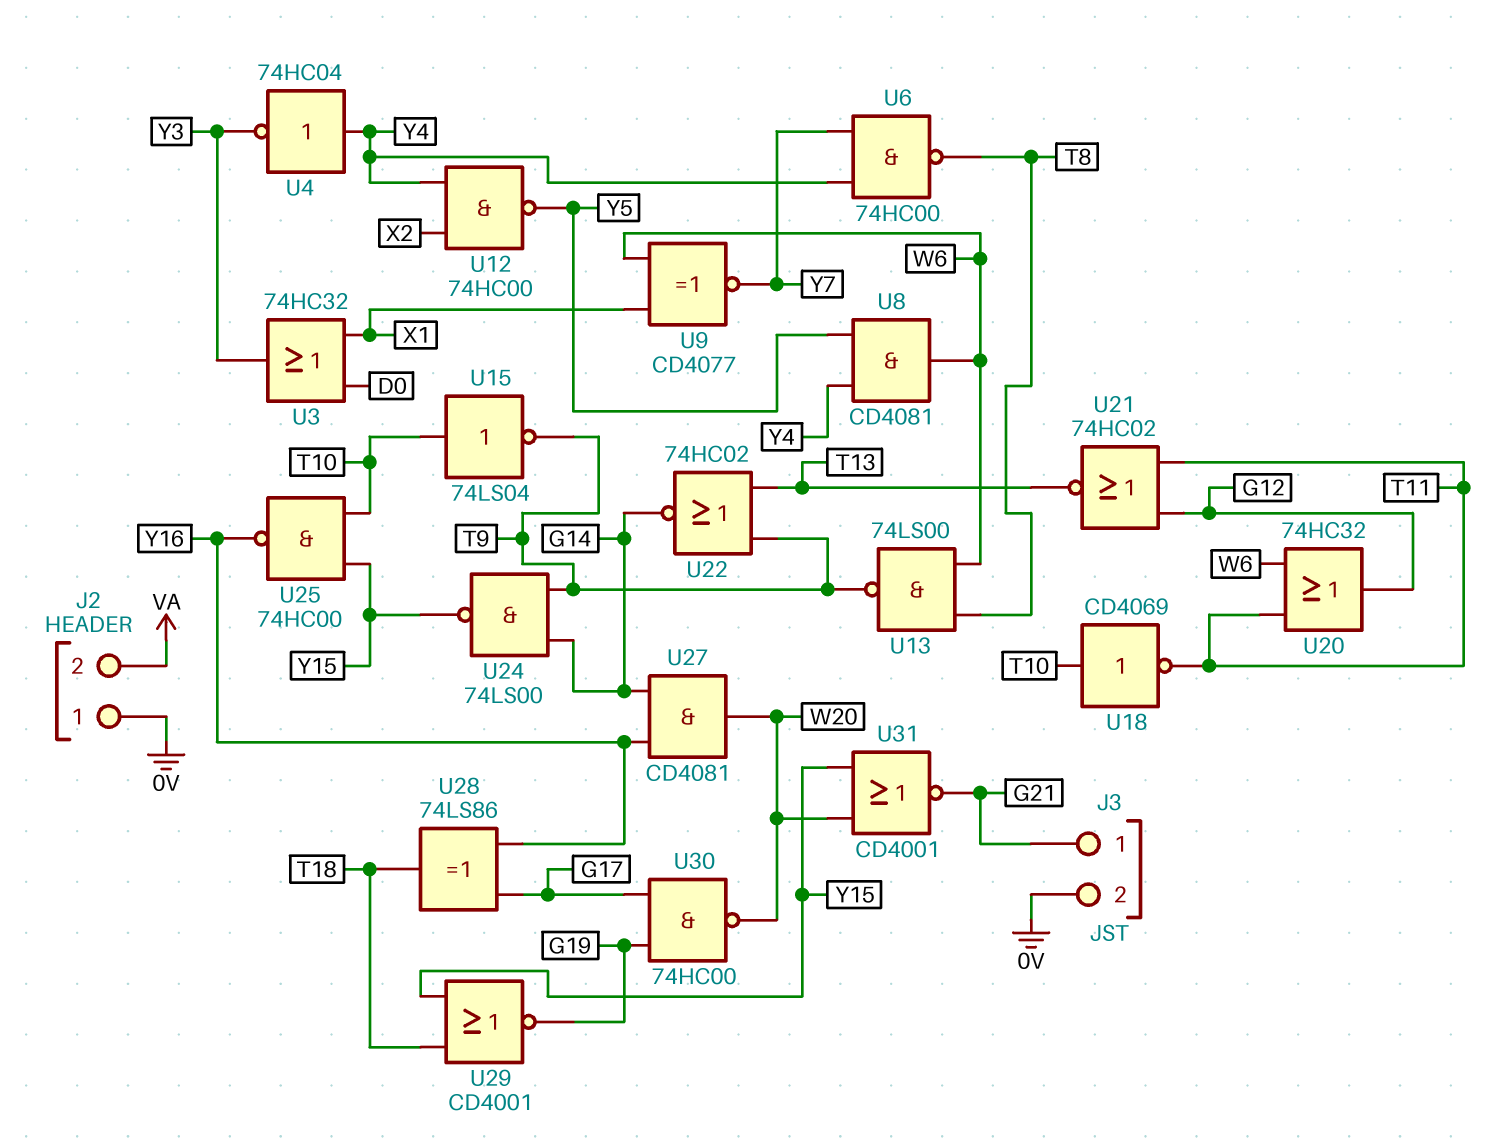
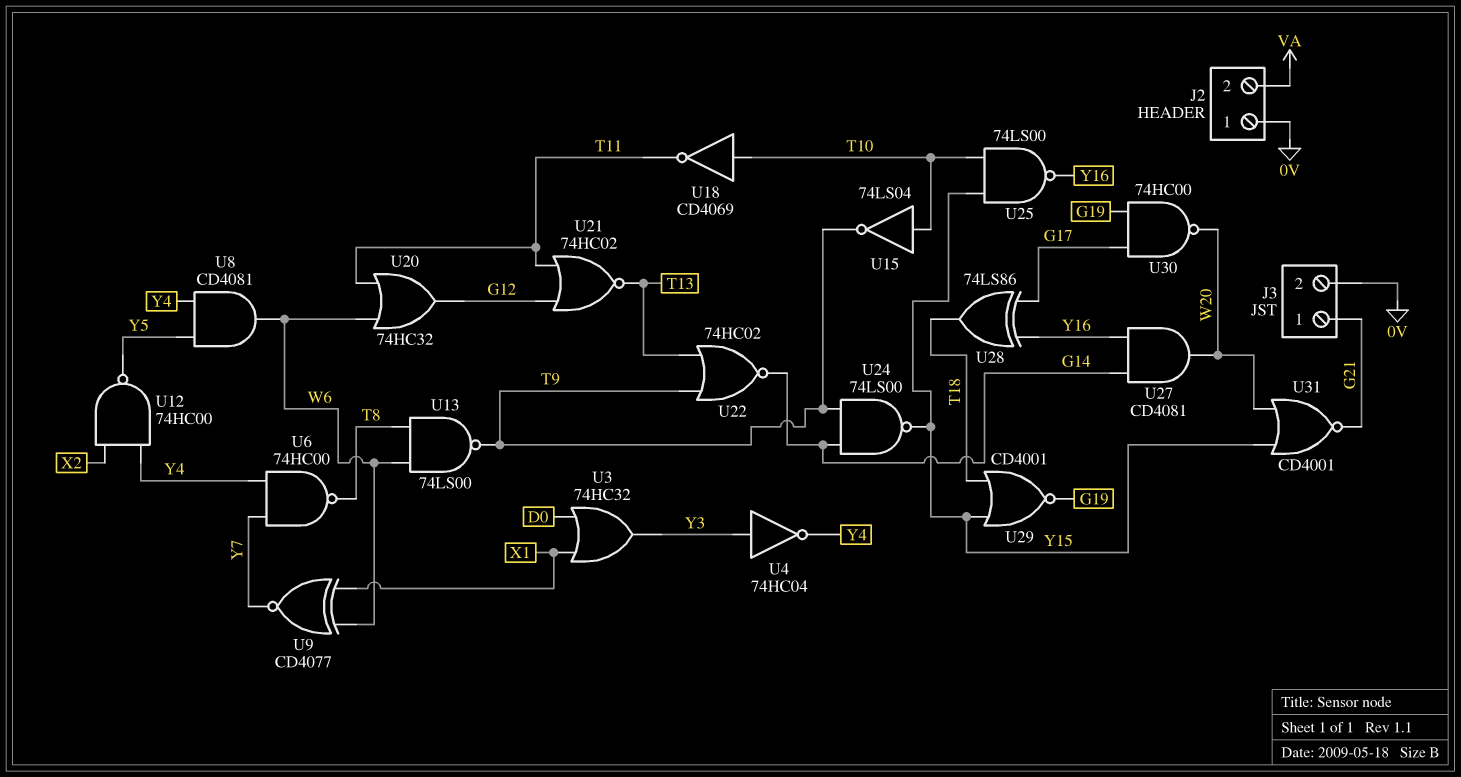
U4: NOT 74HC04 (in Y4, out Y3) -> NOT 74HC04 (in Y3, out Y4)
U25: NAND 74HC00 (in T10, in Y15, out Y16) -> NAND 74LS00 (in T10, in Y15, out Y16)

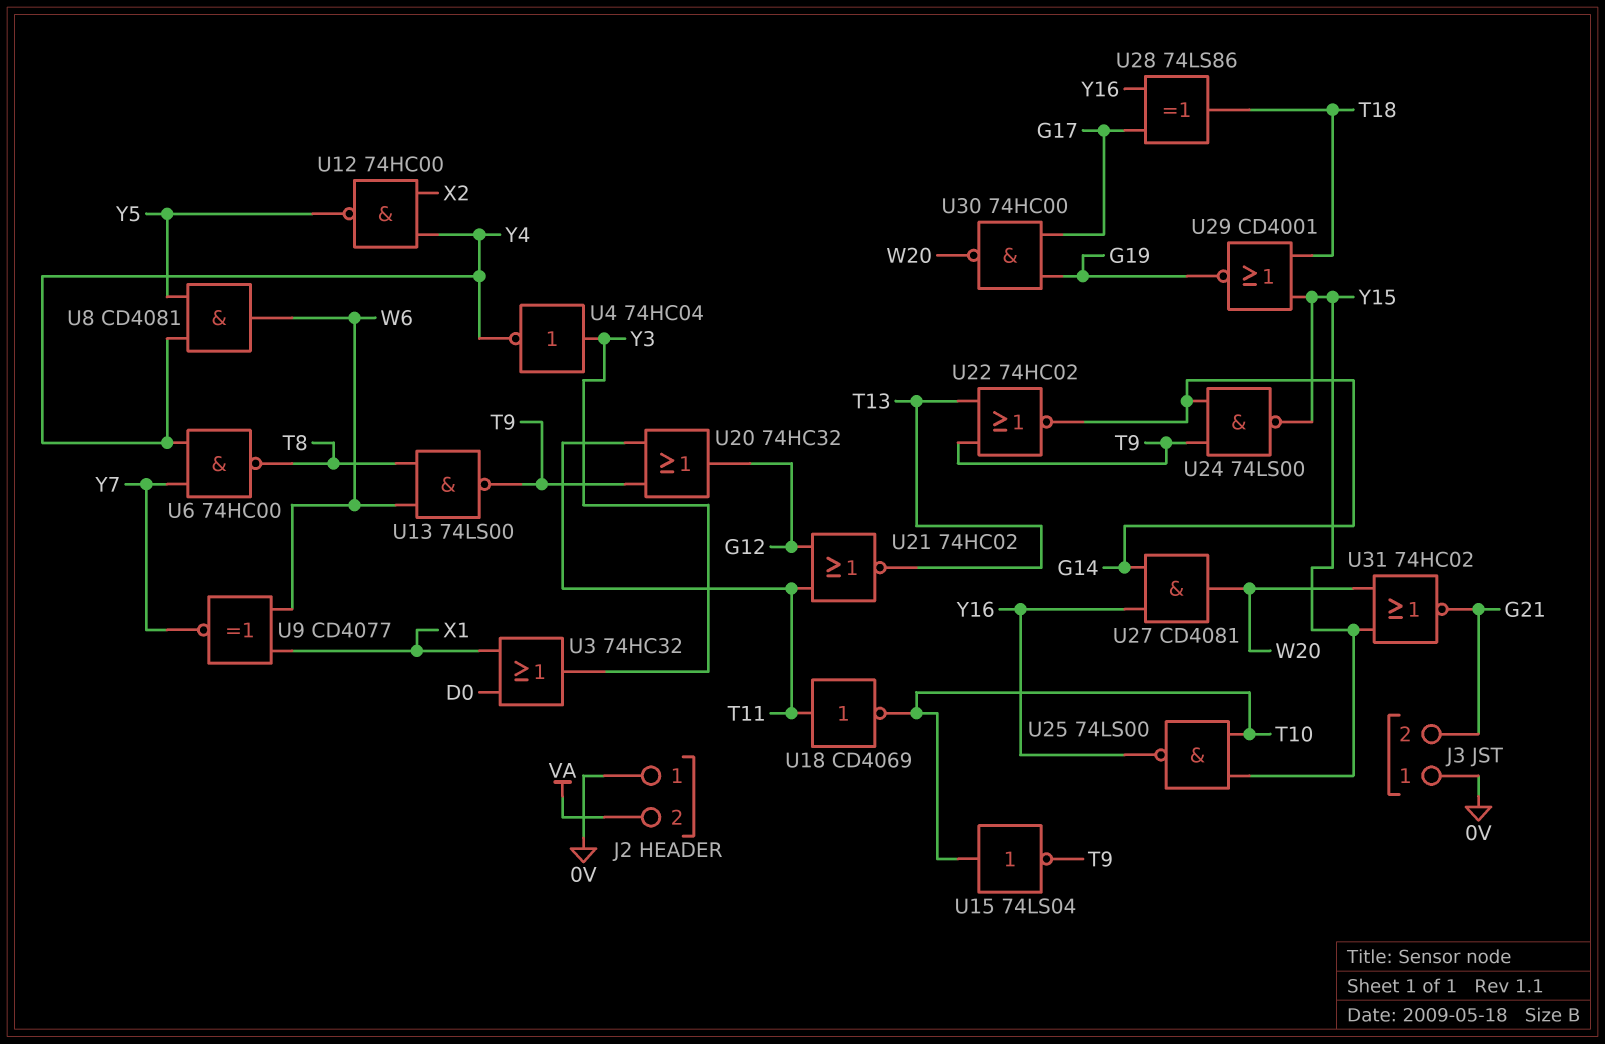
J3 pin 1: G21 -> 0V
J3 pin 2: 0V -> G21
U18: NOT CD4069 (in T10, out T11) -> NOT CD4069 (in T11, out T10)
U20: OR 74HC32 (in T11, in W6, out G12) -> OR 74HC32 (in T9, in T11, out G12)
U31: NOR CD4001 (in W20, in Y15, out G21) -> NOR 74HC02 (in W20, in Y15, out G21)

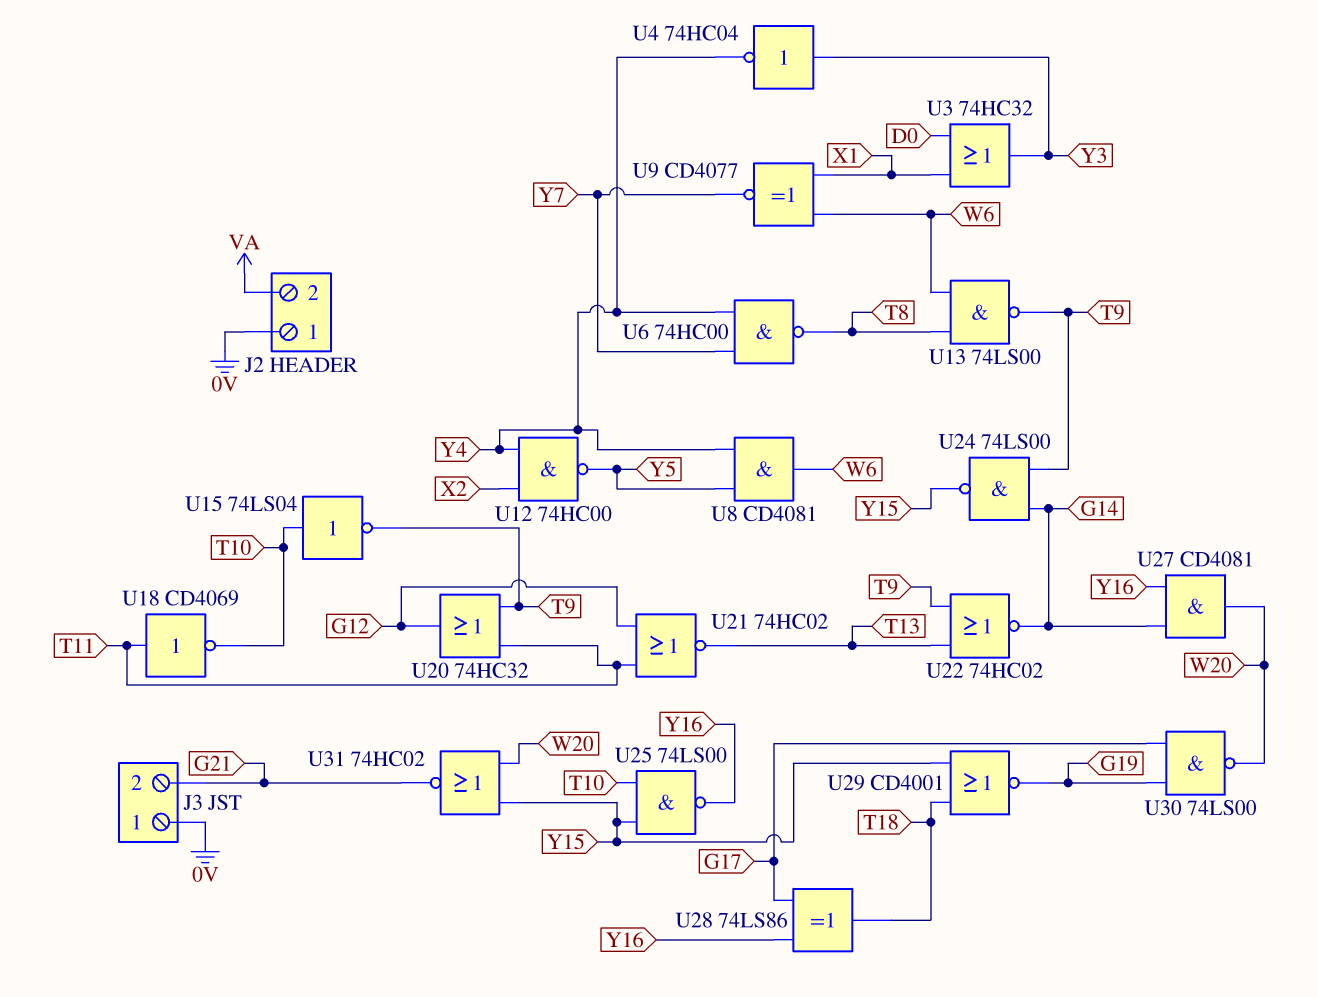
U30: NAND 74HC00 (in G17, in G19, out W20) -> NAND 74LS00 (in G17, in G19, out W20)

